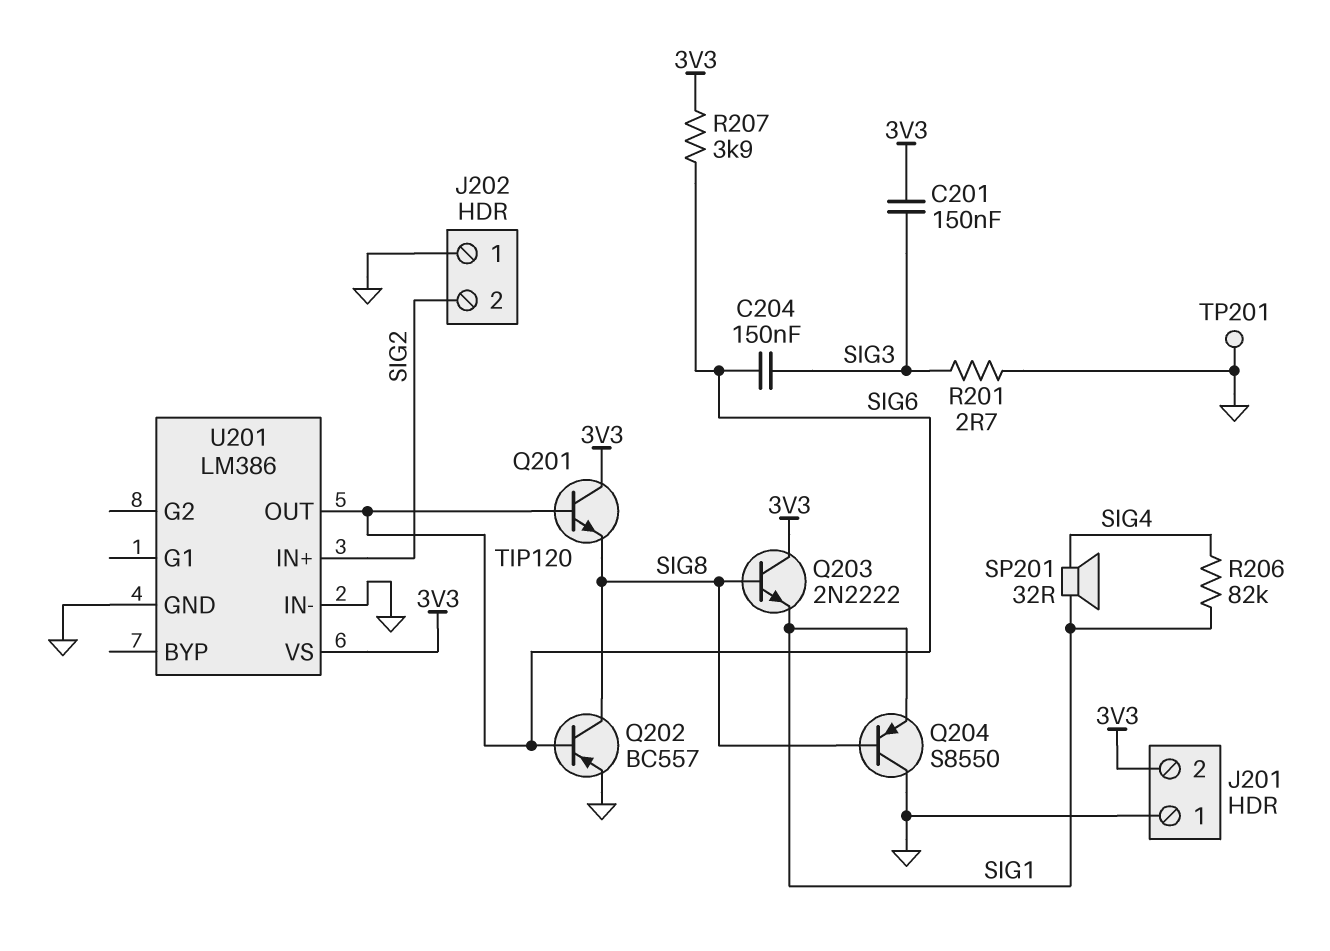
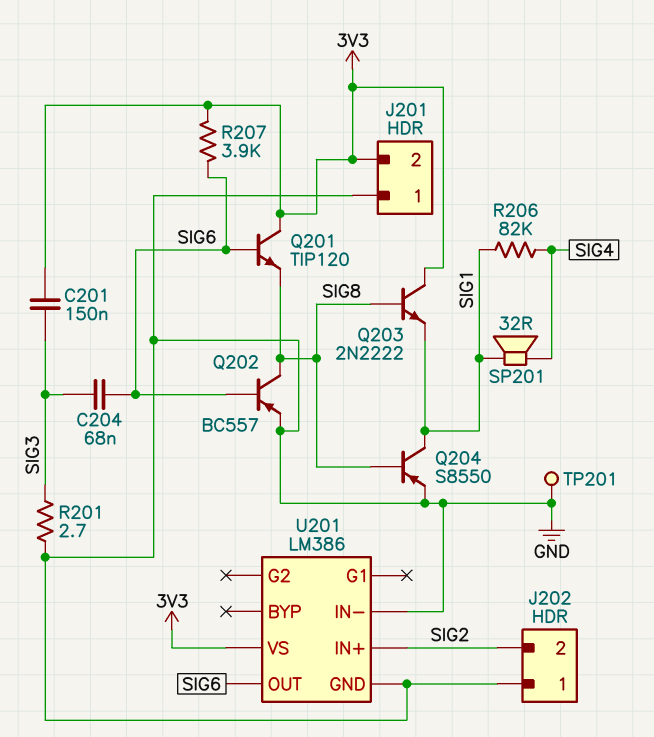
C204: 150nF (SIG3, SIG6) -> 68nF (SIG3, SIG6)
Q204: PNP S8550 (B SIG8, C GND, E SIG1) -> PNP S8550 (B SIG8, C SIG1, E GND)

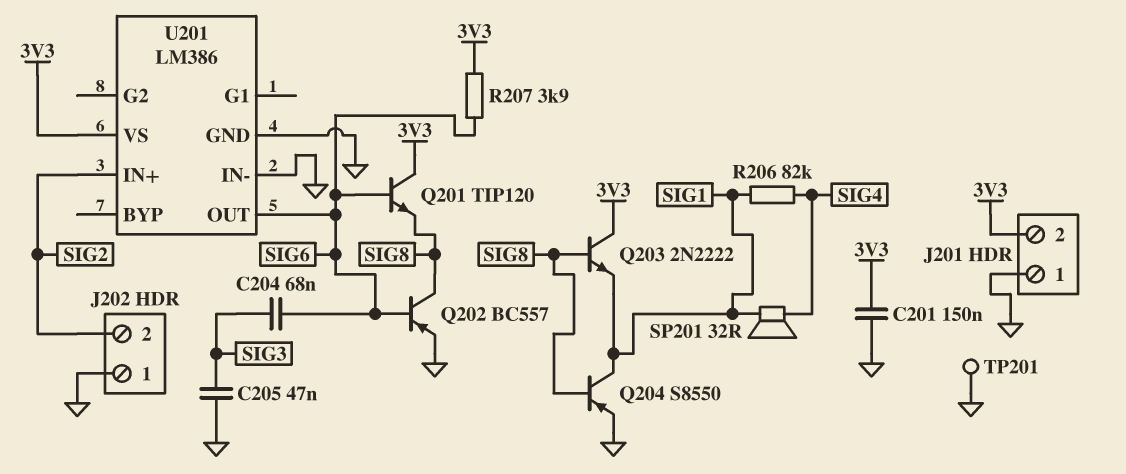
C201: 150nF (3V3, SIG3) -> 150nF (3V3, GND)
C205: none -> 47nF (GND, SIG3)
R201: 2.7 (GND, SIG3) -> none

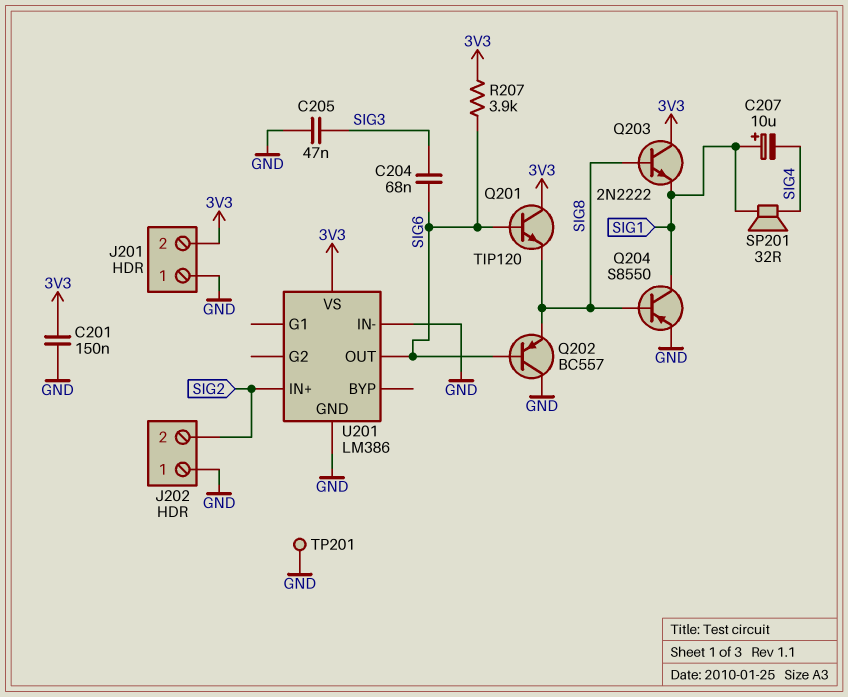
C207: none -> 10uF (plus SIG1, minus SIG4)
Q202: PNP BC557 (B SIG6, C SIG8, E GND) -> PNP BC557 (B SIG6, C GND, E SIG8)
R206: 82k (SIG1, SIG4) -> none

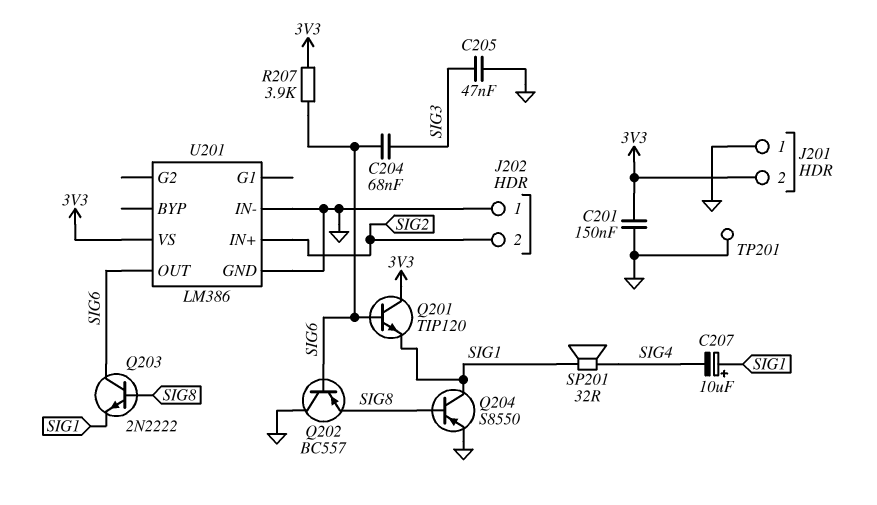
Q201: NPN TIP120 (B SIG6, C 3V3, E SIG8) -> NPN TIP120 (B SIG6, C 3V3, E SIG1)
Q203: NPN 2N2222 (B SIG8, C 3V3, E SIG1) -> NPN 2N2222 (B SIG8, C SIG6, E SIG1)

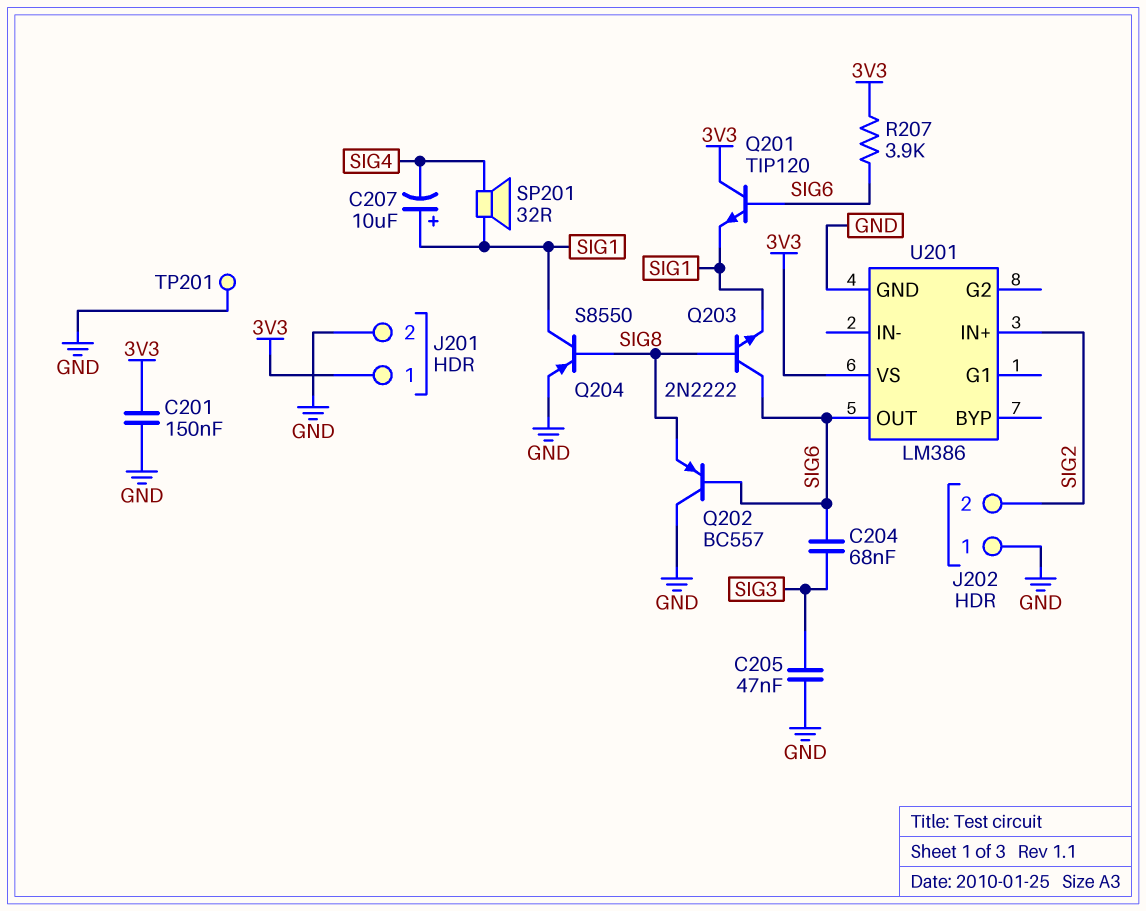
J201 pin 1: GND -> 3V3
J201 pin 2: 3V3 -> GND
U201 pin IN-: GND -> none

